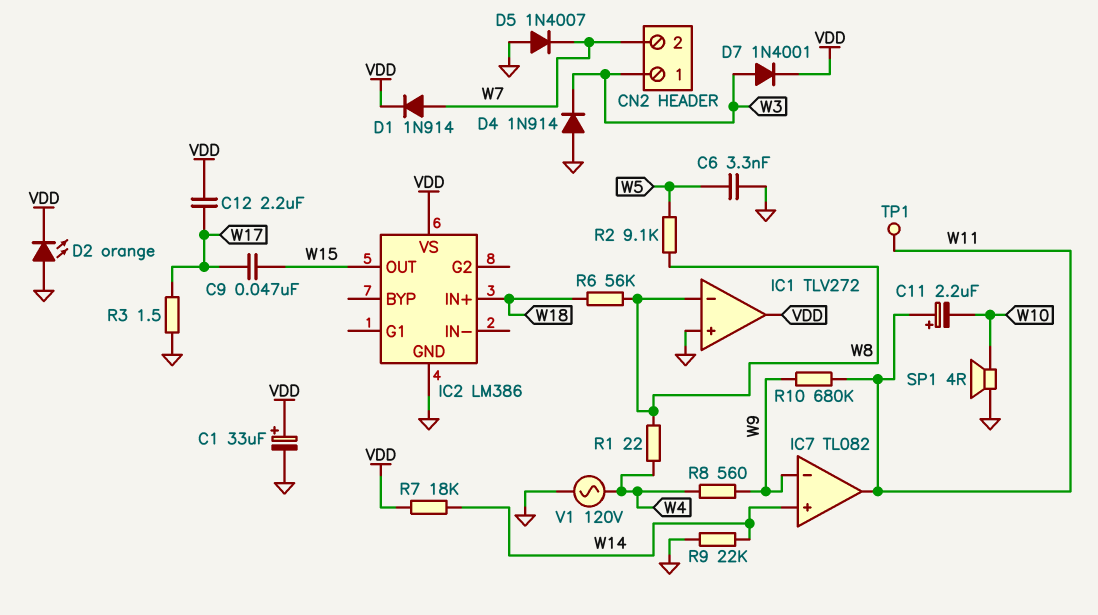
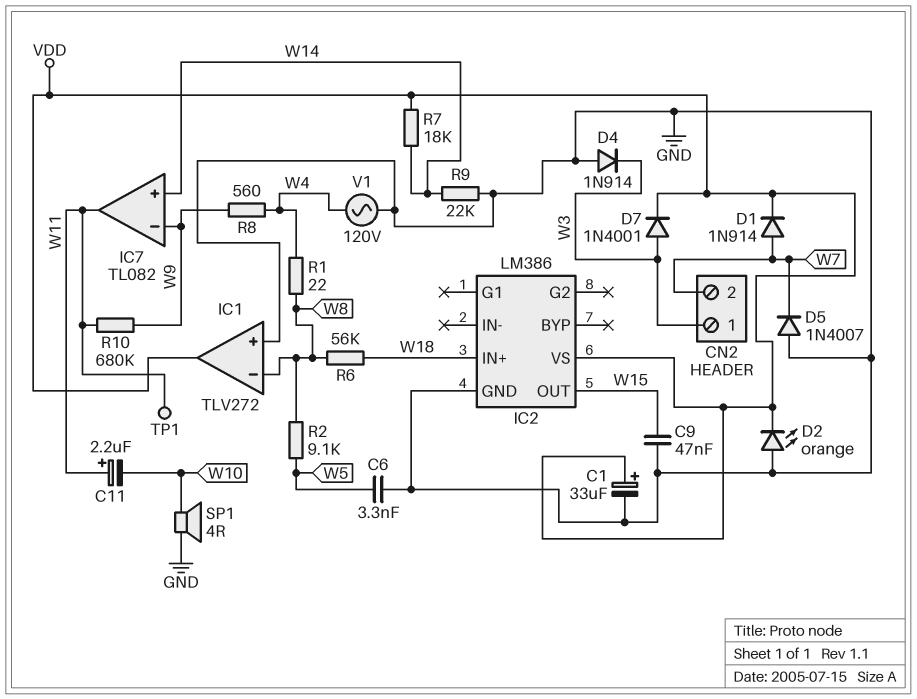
C9: 47nF (W15, W17) -> 47nF (GND, W15)
C12: 2.2uF (VDD, W17) -> none
R3: 1.5 (GND, W17) -> none

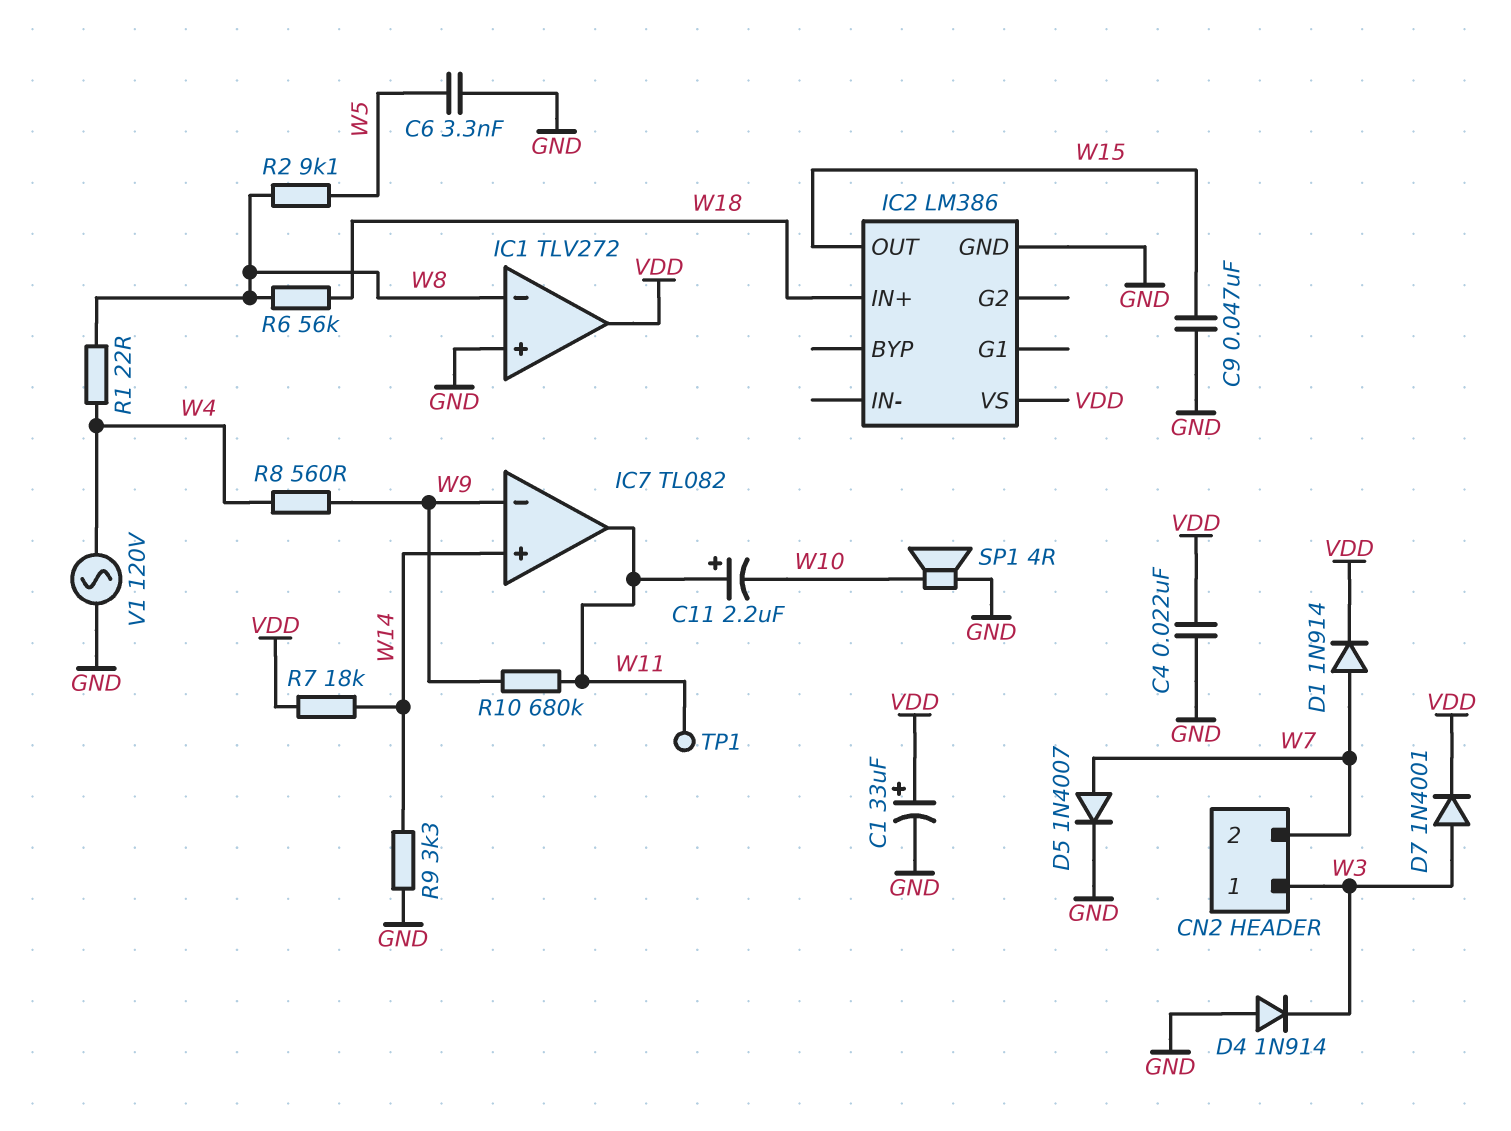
C4: none -> 22nF (GND, VDD)
D2: LED orange (A GND, K VDD) -> none
D5: diode 1N4007 (A GND, K W7) -> diode 1N4007 (A W7, K GND)
R9: 22k (GND, W14) -> 3.3k (GND, W14)

